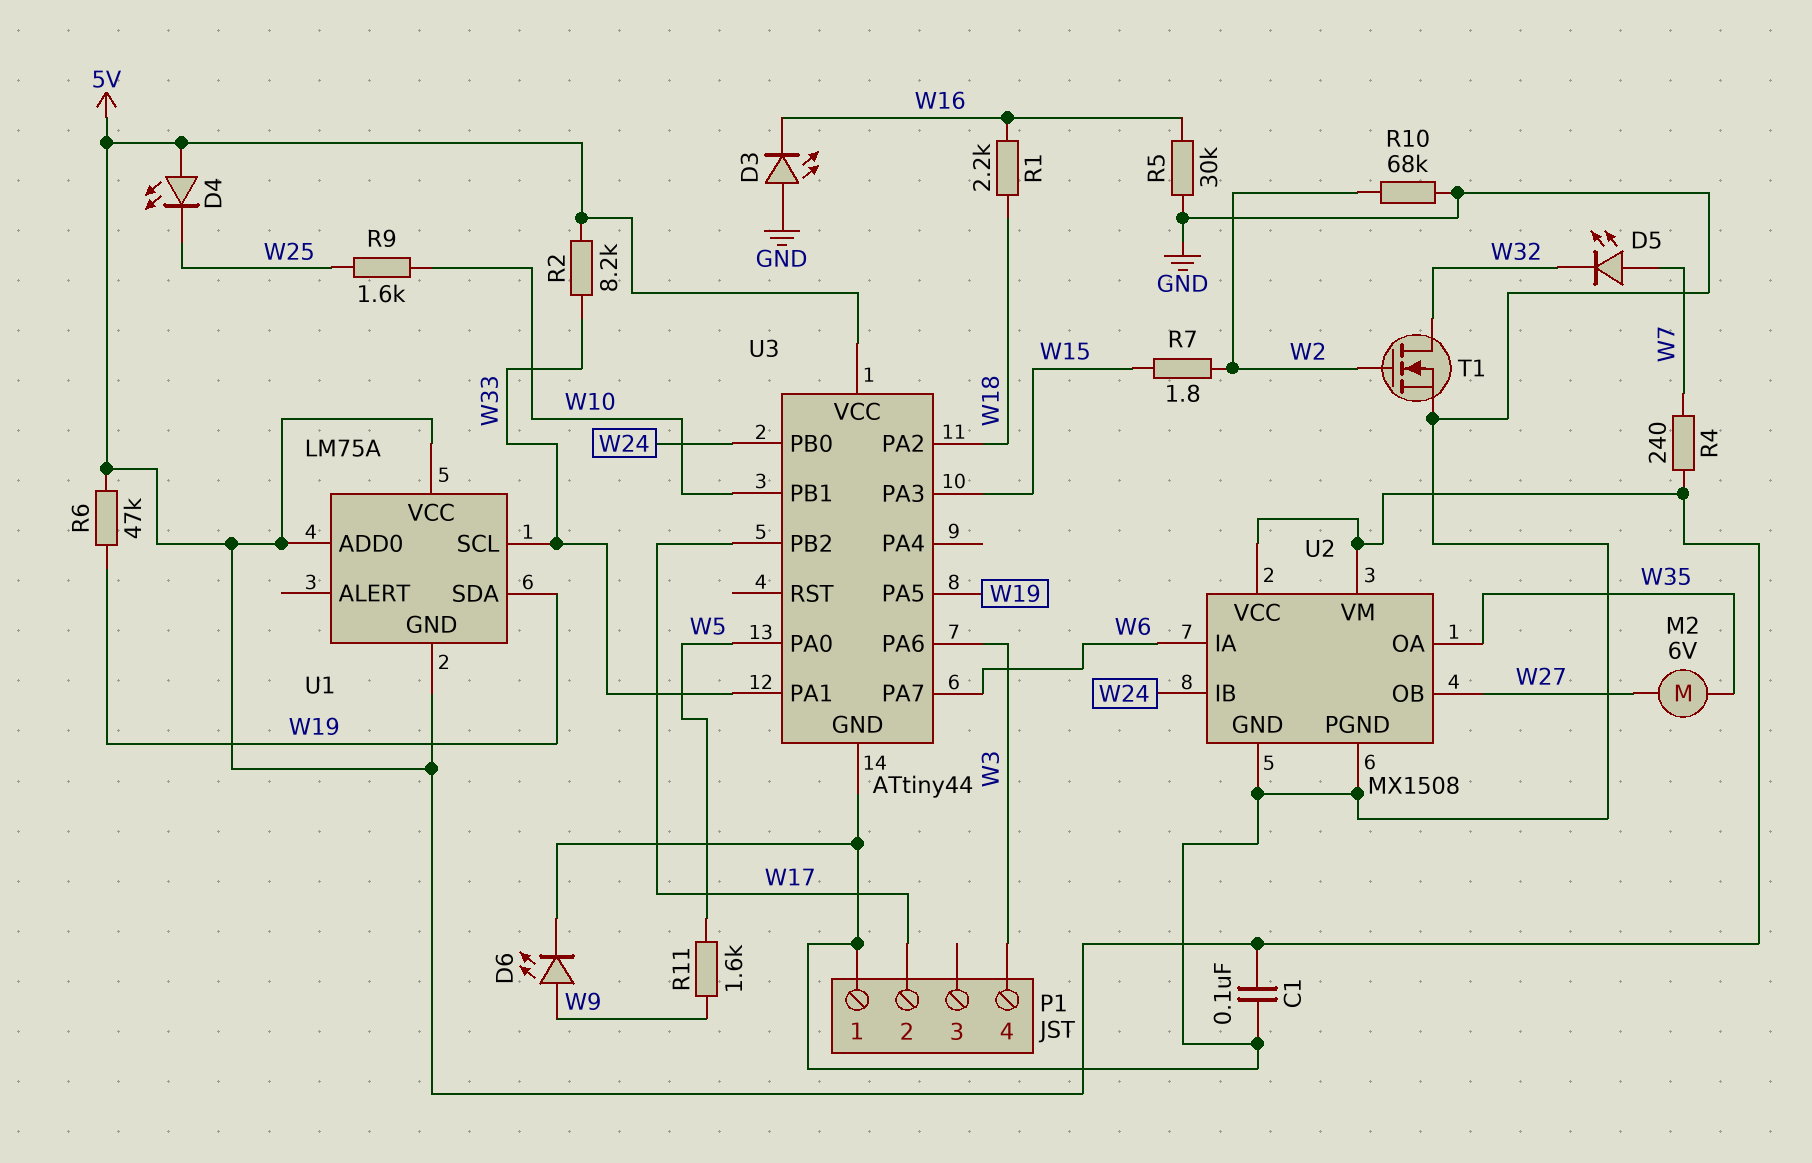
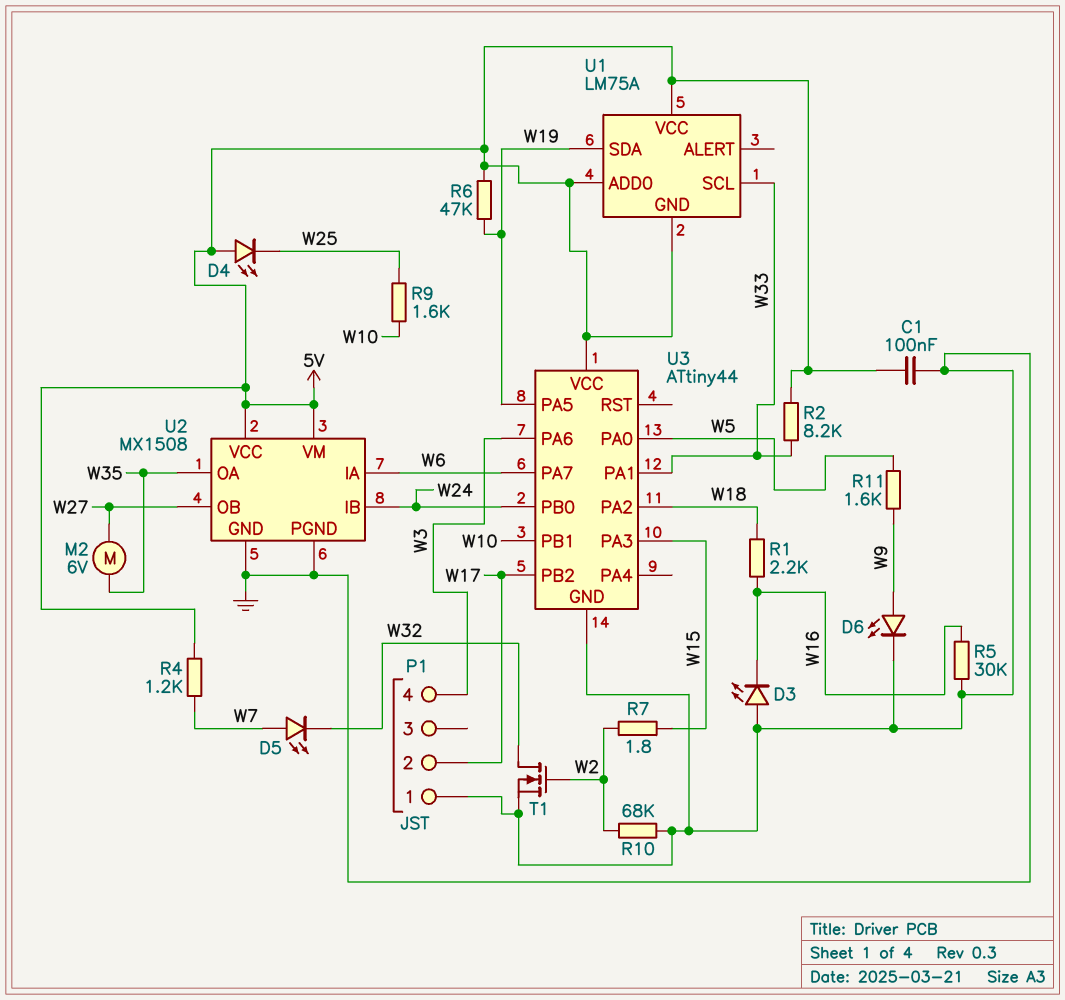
R4: 240 (5V, W7) -> 1.2k (5V, W7)

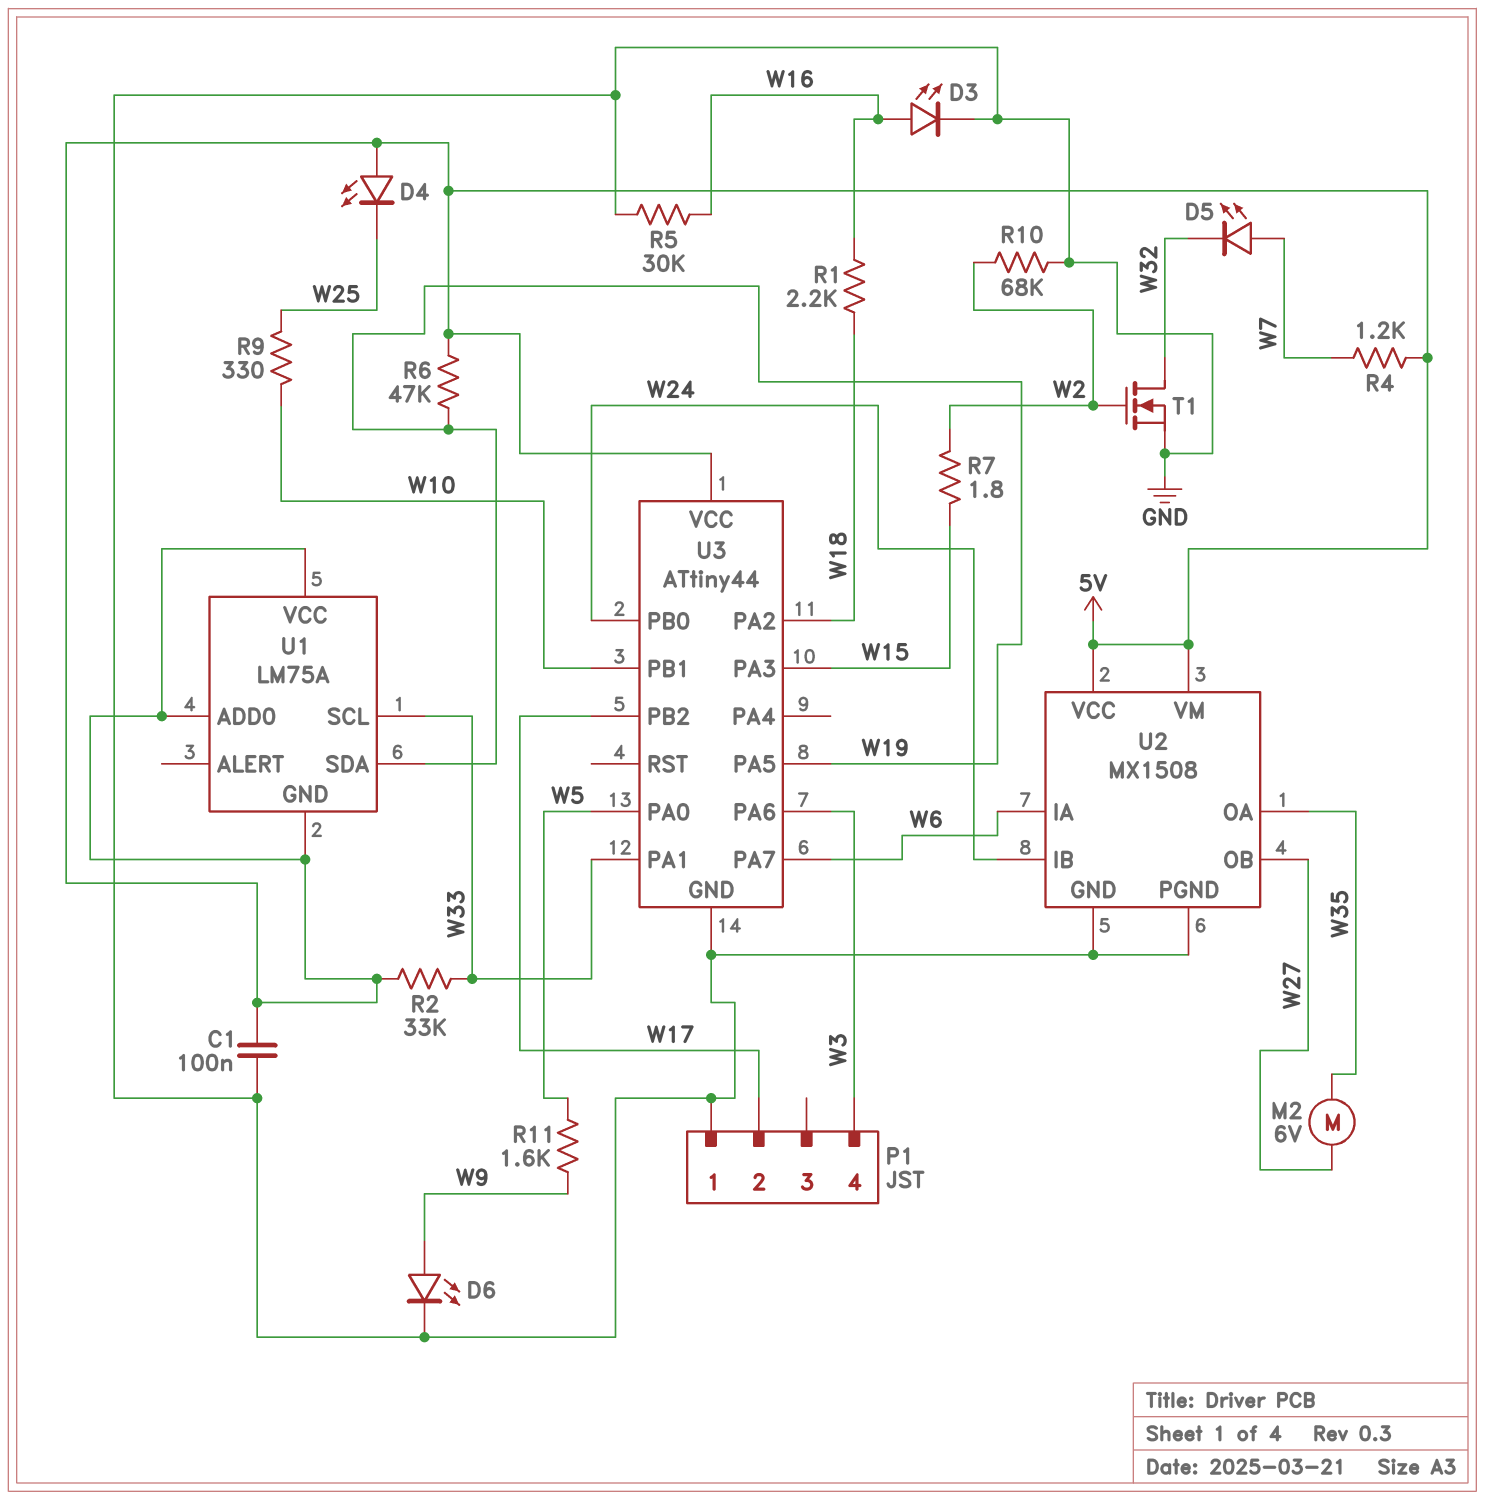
D3: LED (A GND, K W16) -> LED (A W16, K GND)
R2: 8.2k (5V, W33) -> 33k (5V, W33)
R9: 1.6k (W10, W25) -> 330 (W10, W25)

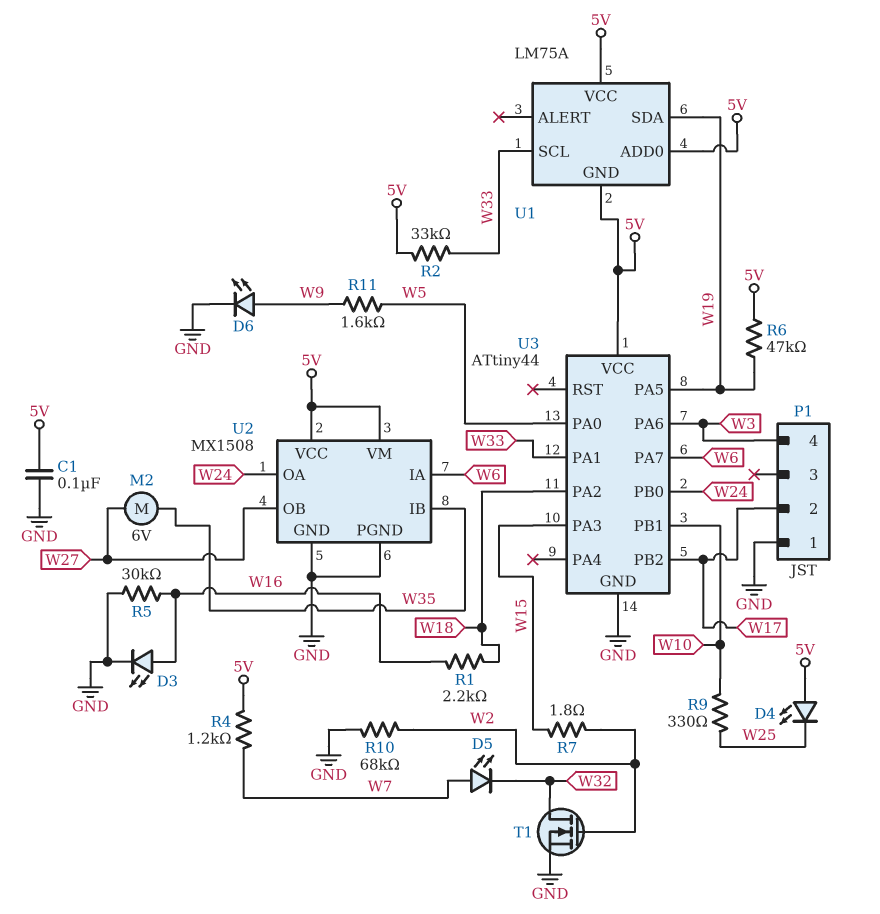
U2 pin IB: W24 -> W35
U2 pin OA: W35 -> W24

